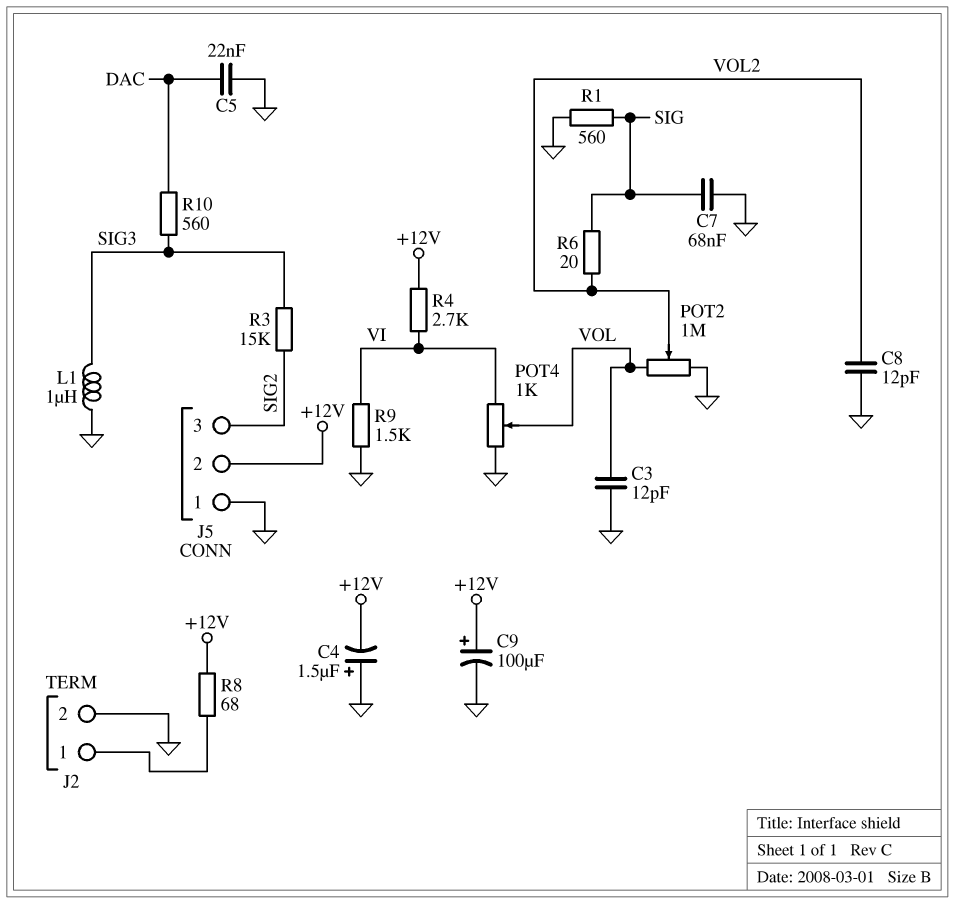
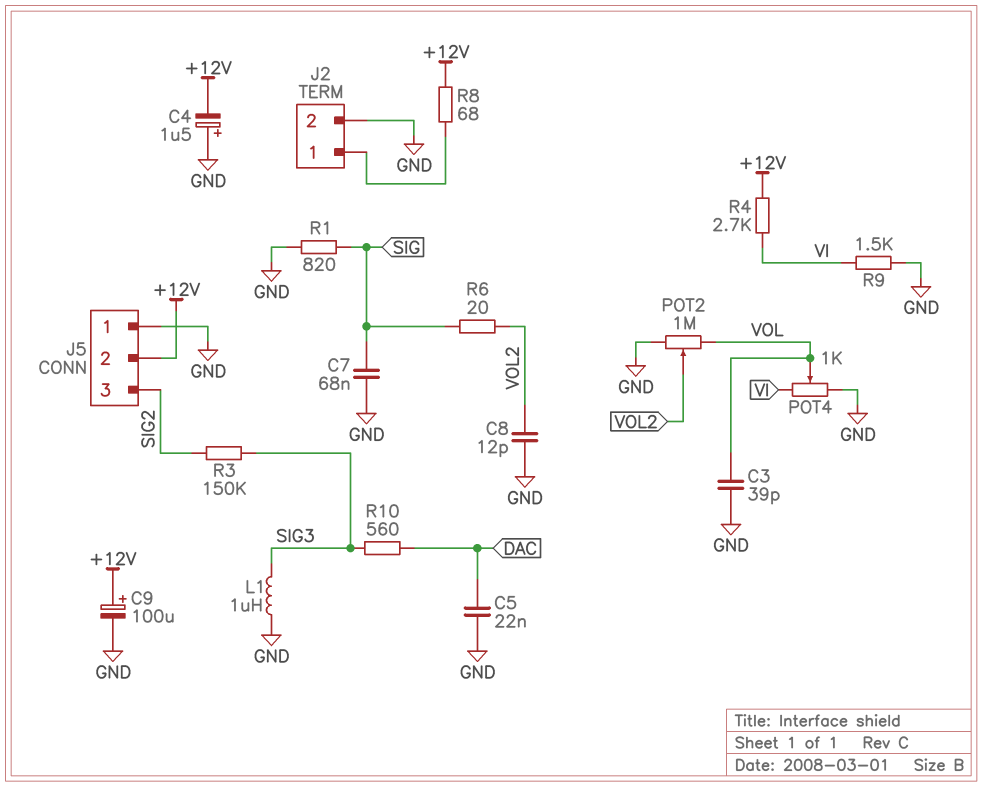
C3: 12pF (GND, VOL) -> 39pF (GND, VOL)
R1: 560 (GND, SIG) -> 820 (GND, SIG)
R3: 15k (SIG2, SIG3) -> 150k (SIG2, SIG3)

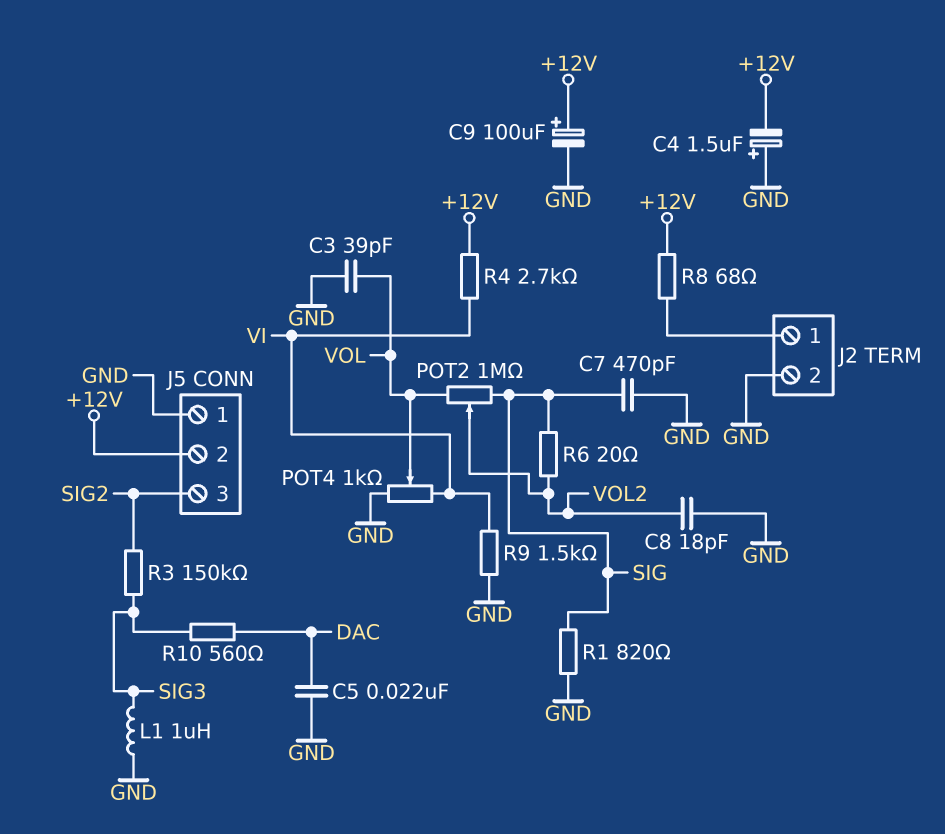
C7: 68nF (GND, SIG) -> 470pF (GND, SIG)
C8: 12pF (GND, VOL2) -> 18pF (GND, VOL2)
POT2: 1M (GND, VOL, wiper VOL2) -> 1M (SIG, VOL, wiper VOL2)

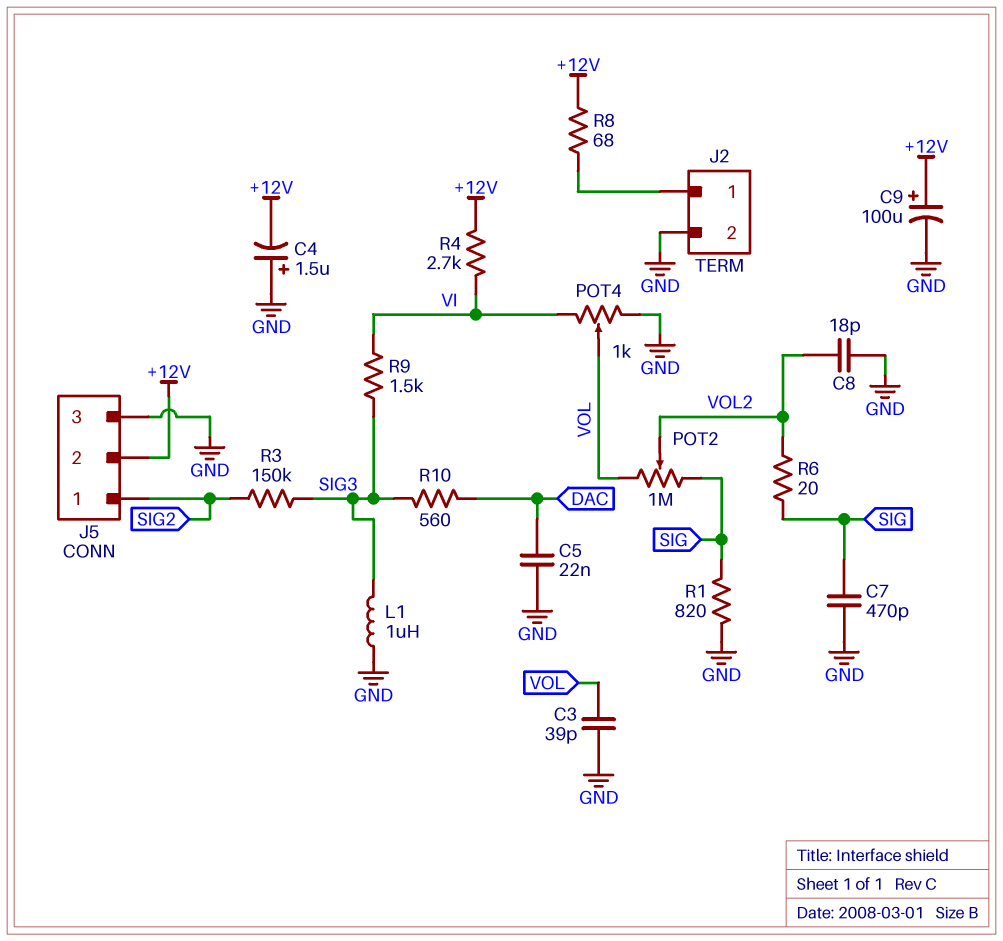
J5 pin 1: GND -> SIG2
J5 pin 3: SIG2 -> GND
R9: 1.5k (GND, VI) -> 1.5k (SIG3, VI)

